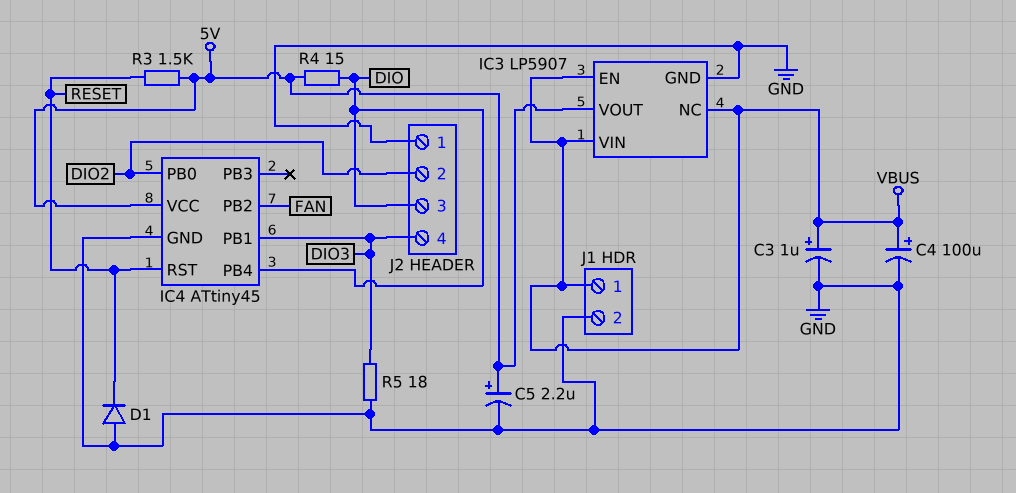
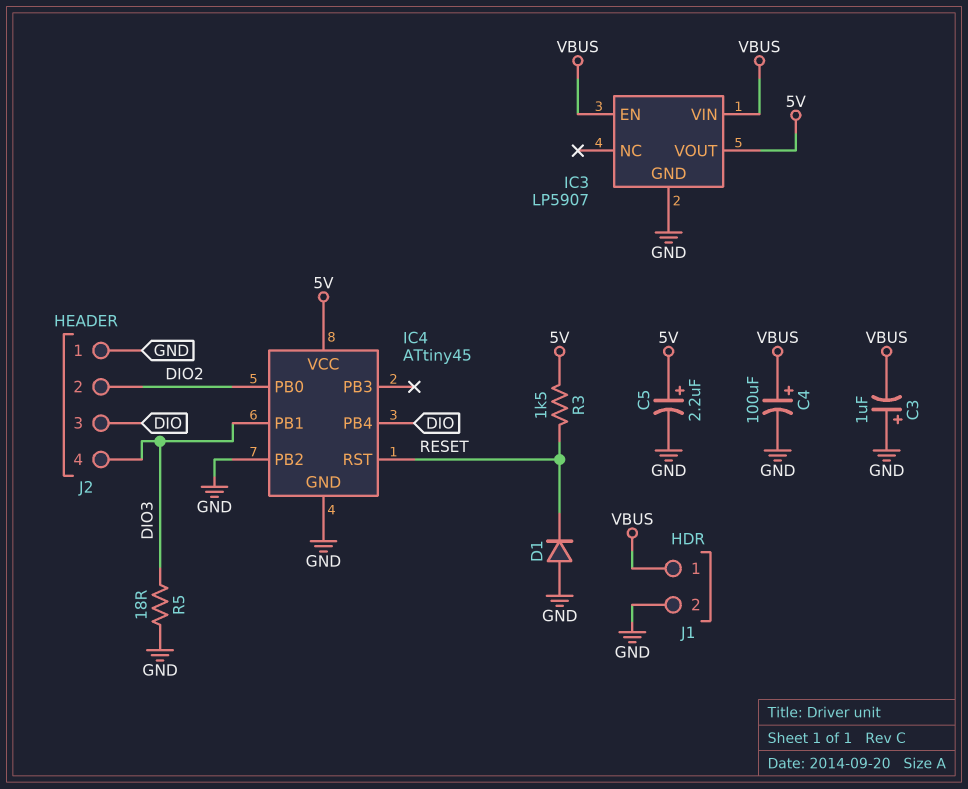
C3: 1uF (plus VBUS, minus GND) -> 1uF (plus GND, minus VBUS)
IC3 pin NC: VBUS -> none
IC4 pin PB2: FAN -> GND
R4: 15 (5V, DIO) -> none

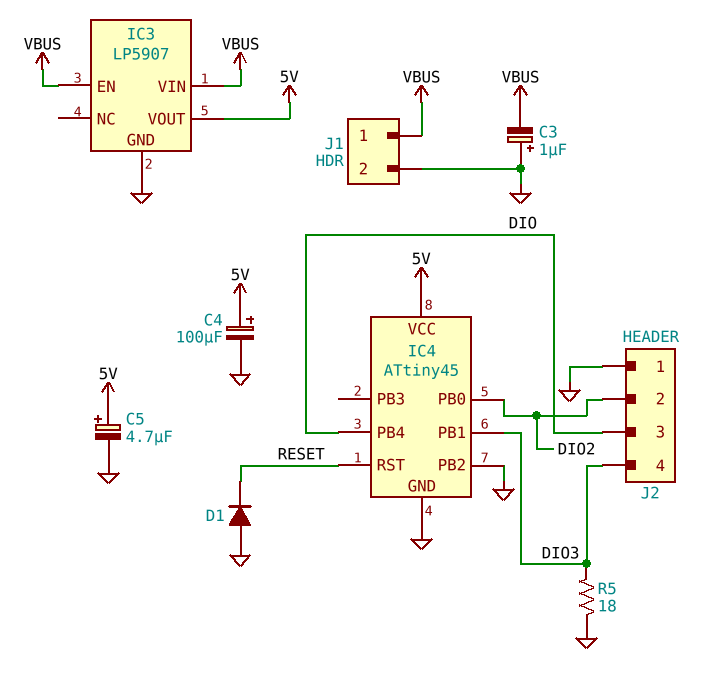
C4: 100uF (plus VBUS, minus GND) -> 100uF (plus 5V, minus GND)
C5: 2.2uF (plus 5V, minus GND) -> 4.7uF (plus 5V, minus GND)
R3: 1.5k (5V, RESET) -> none

